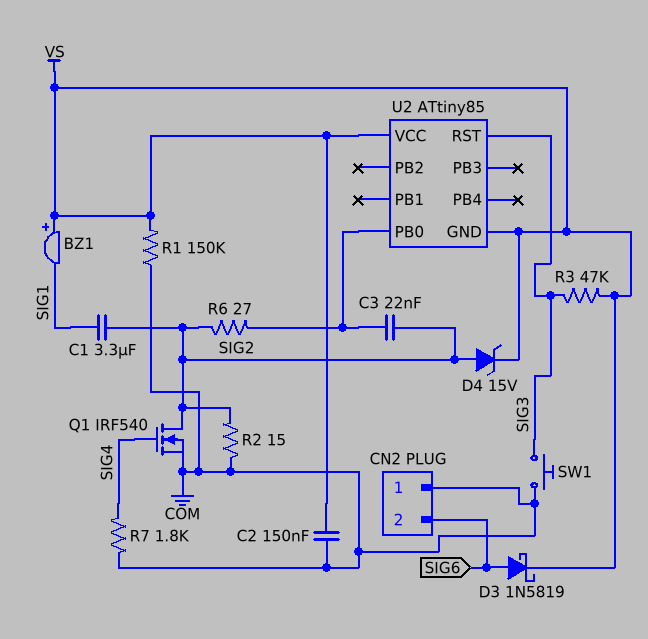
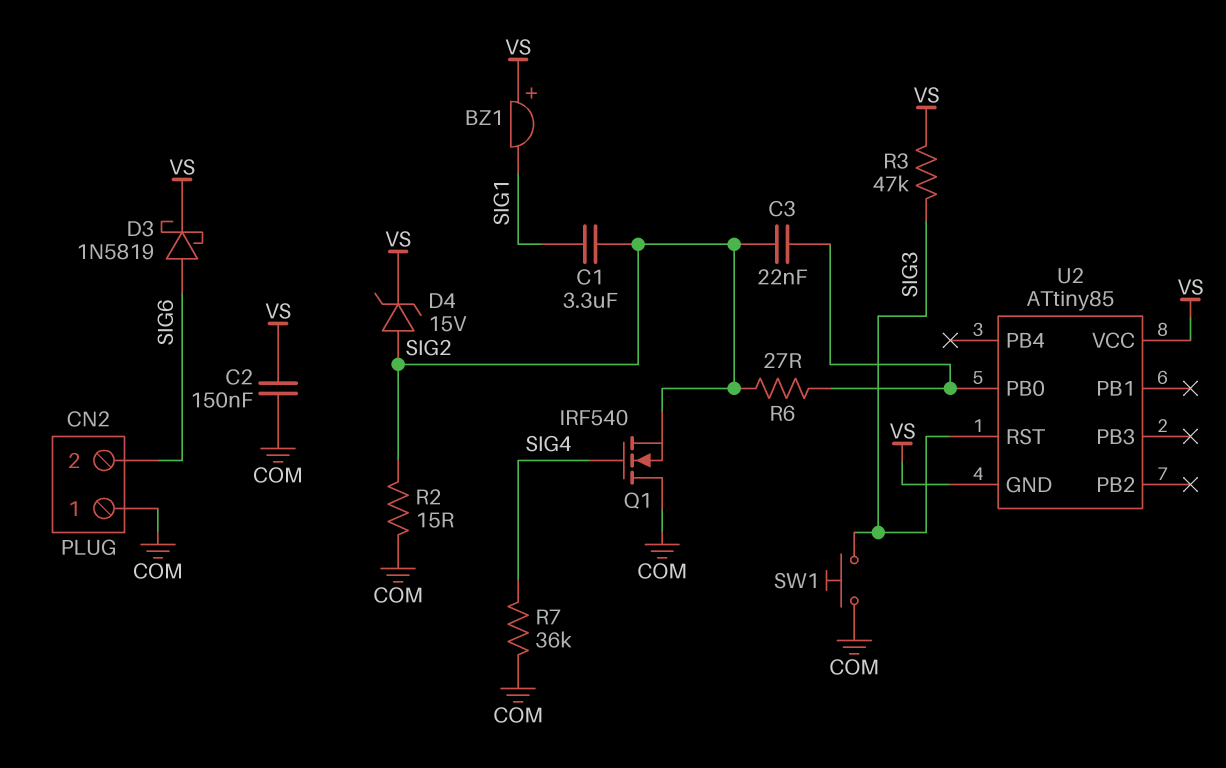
Q1: NMOS IRF540 (G SIG4, D SIG2, S COM) -> NMOS IRF540 (G SIG4, D COM, S SIG2)
R1: 150k (COM, VS) -> none
R7: 1.8k (COM, SIG4) -> 36k (COM, SIG4)

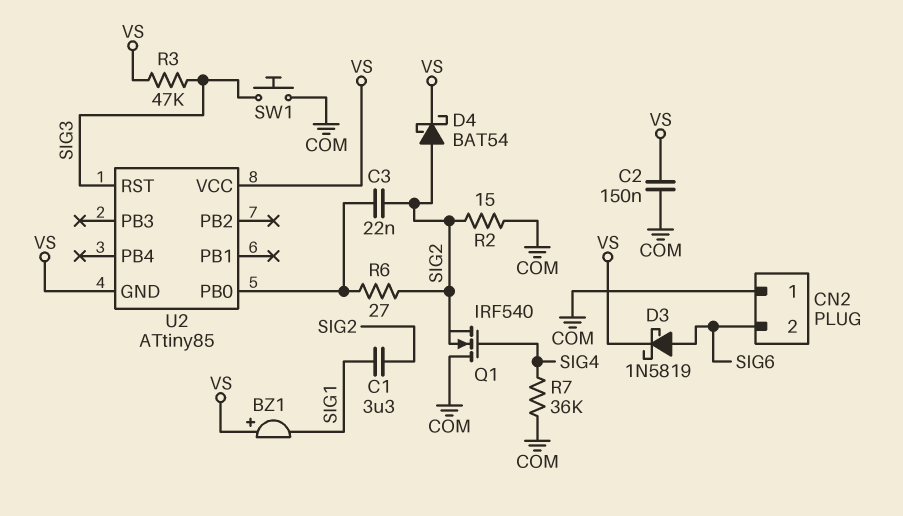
D4: zener 15V (A SIG2, K VS) -> schottky BAT54 (A SIG2, K VS)

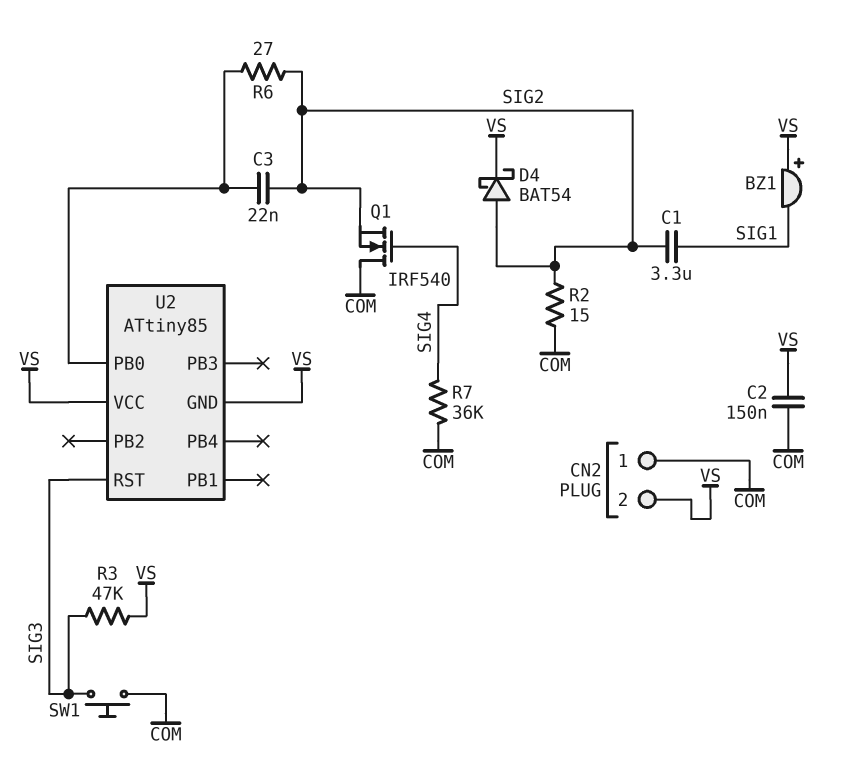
CN2 pin 2: SIG6 -> VS
D3: schottky 1N5819 (A SIG6, K VS) -> none

